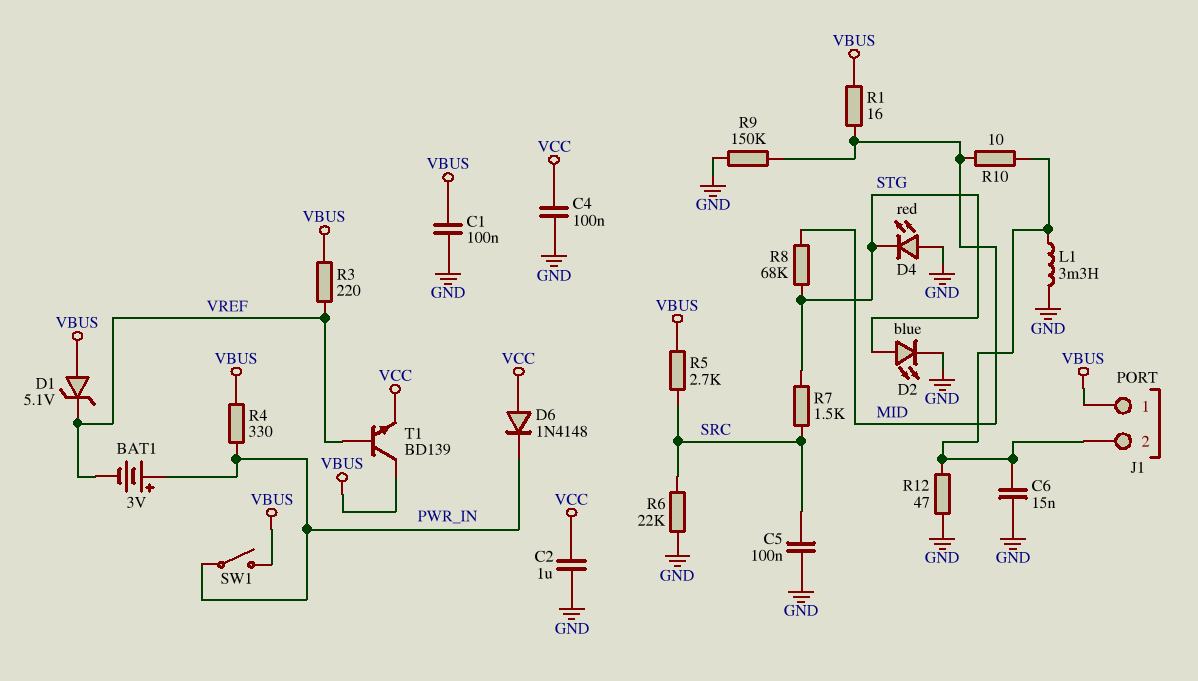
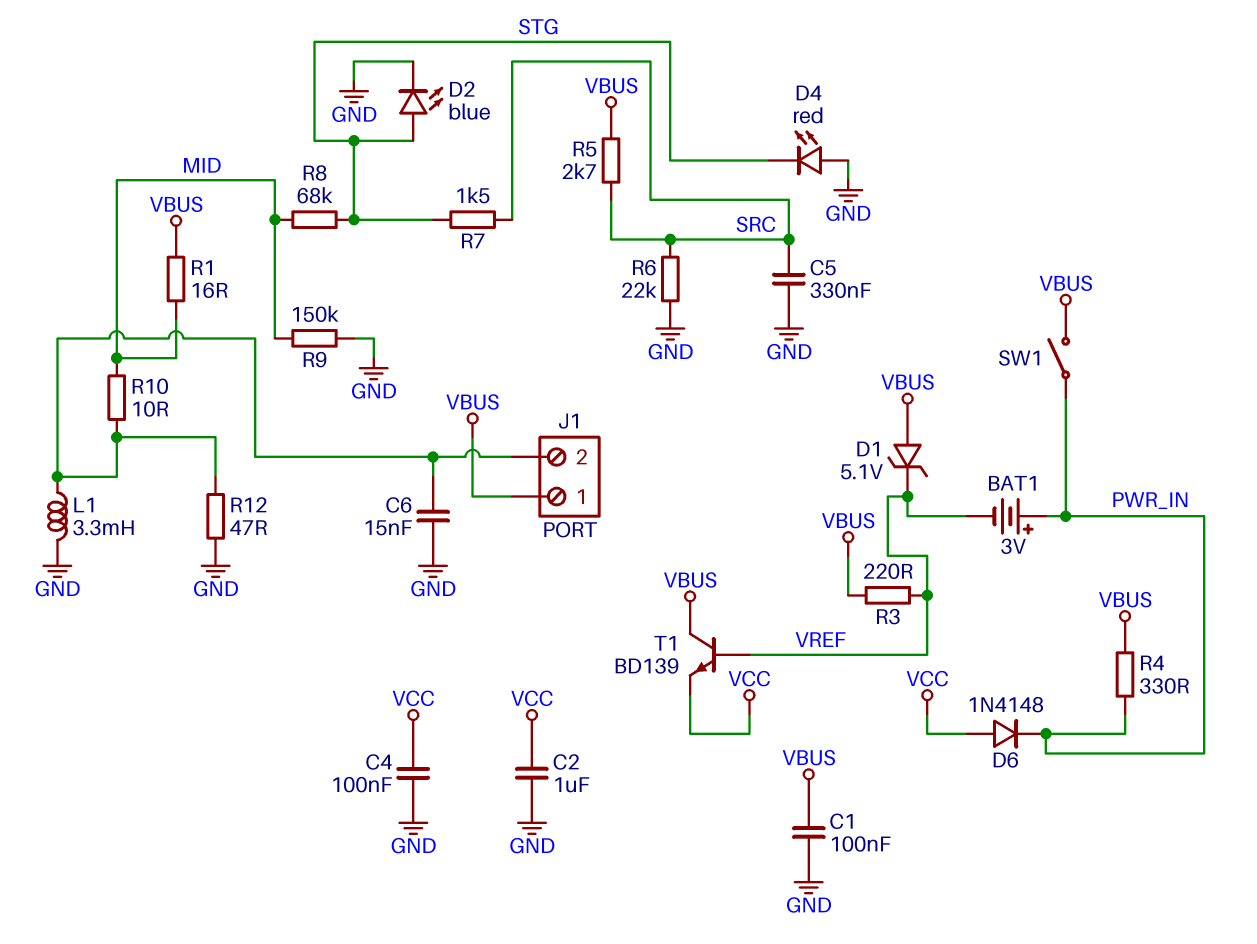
C5: 100nF (GND, SRC) -> 330nF (GND, SRC)

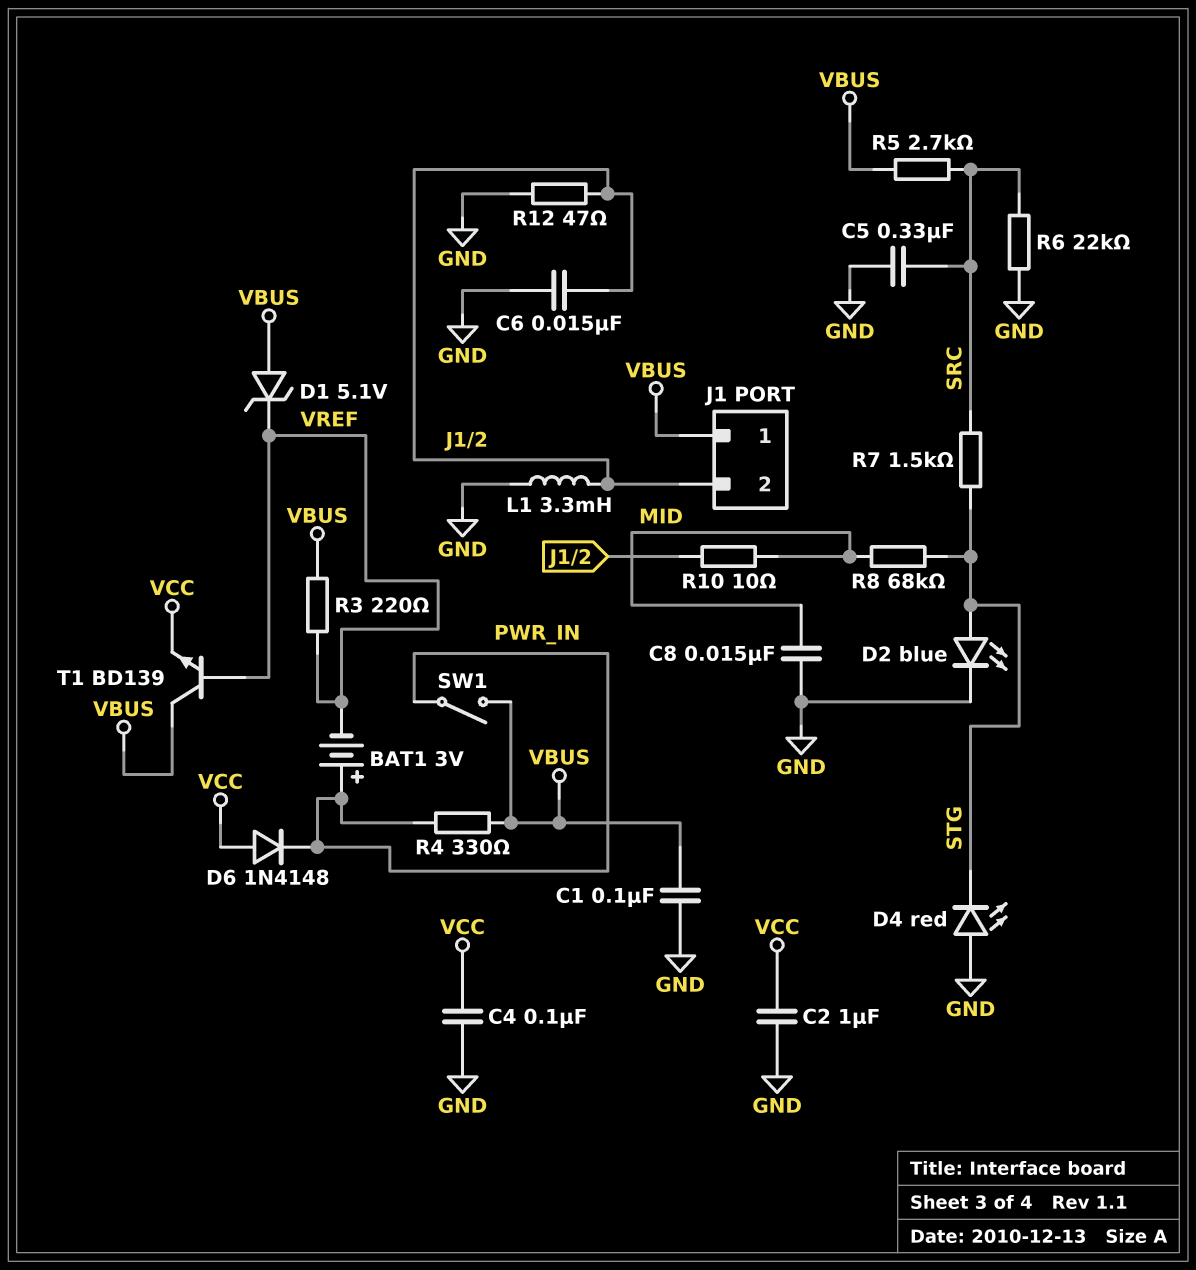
C8: none -> 15nF (GND, MID)
R1: 16 (MID, VBUS) -> none
R9: 150k (GND, MID) -> none

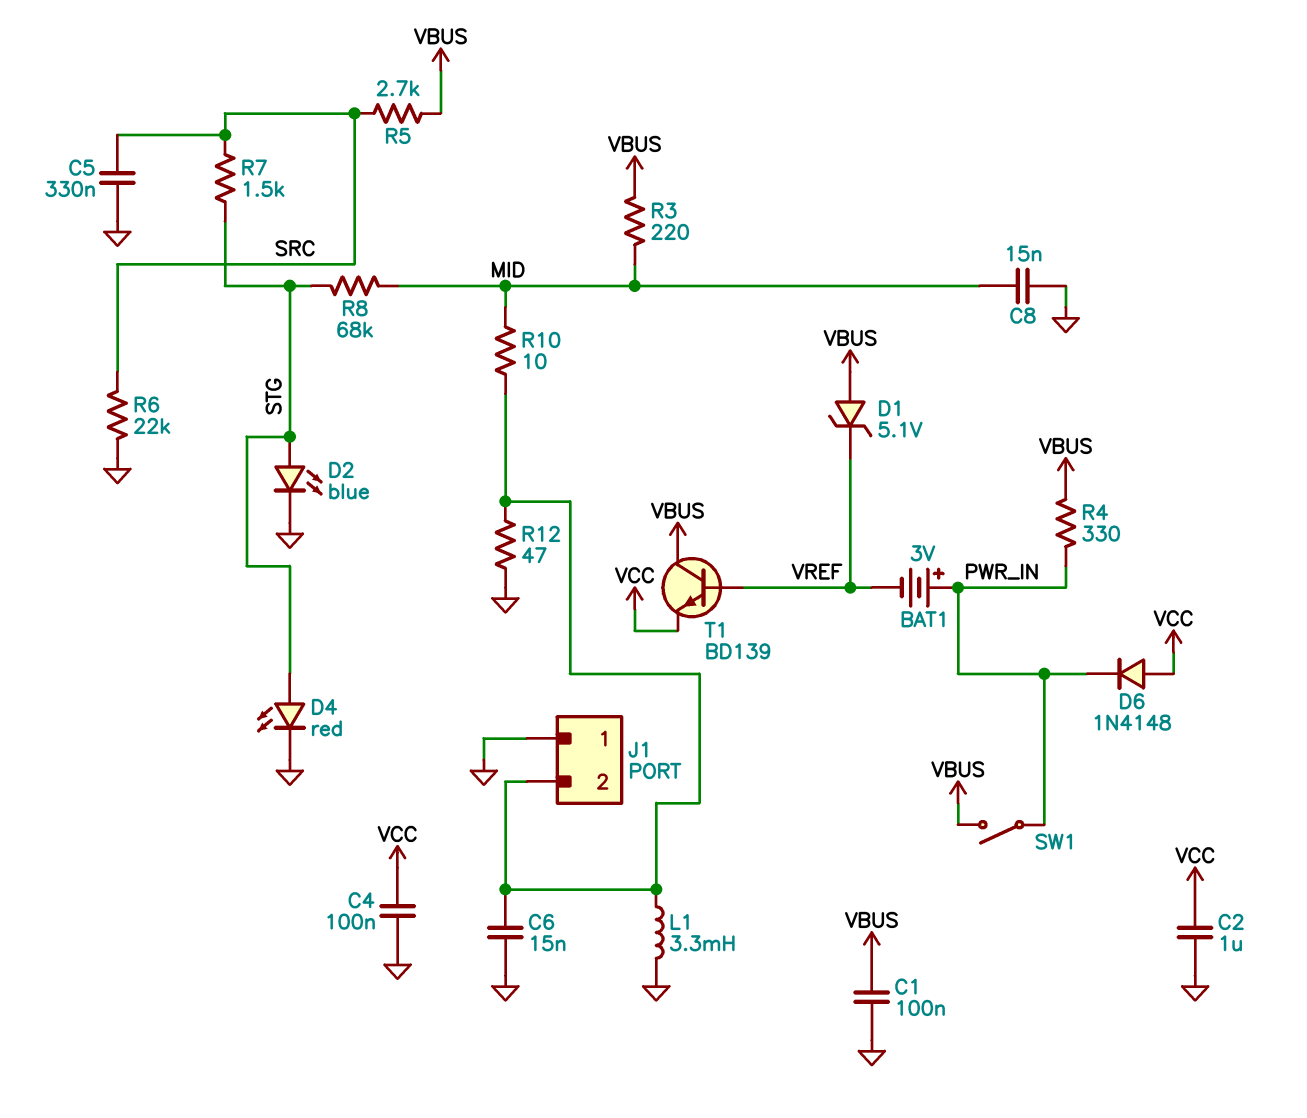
D4: LED red (A GND, K STG) -> LED red (A STG, K GND)
J1 pin 1: VBUS -> GND
R3: 220 (VBUS, VREF) -> 220 (MID, VBUS)

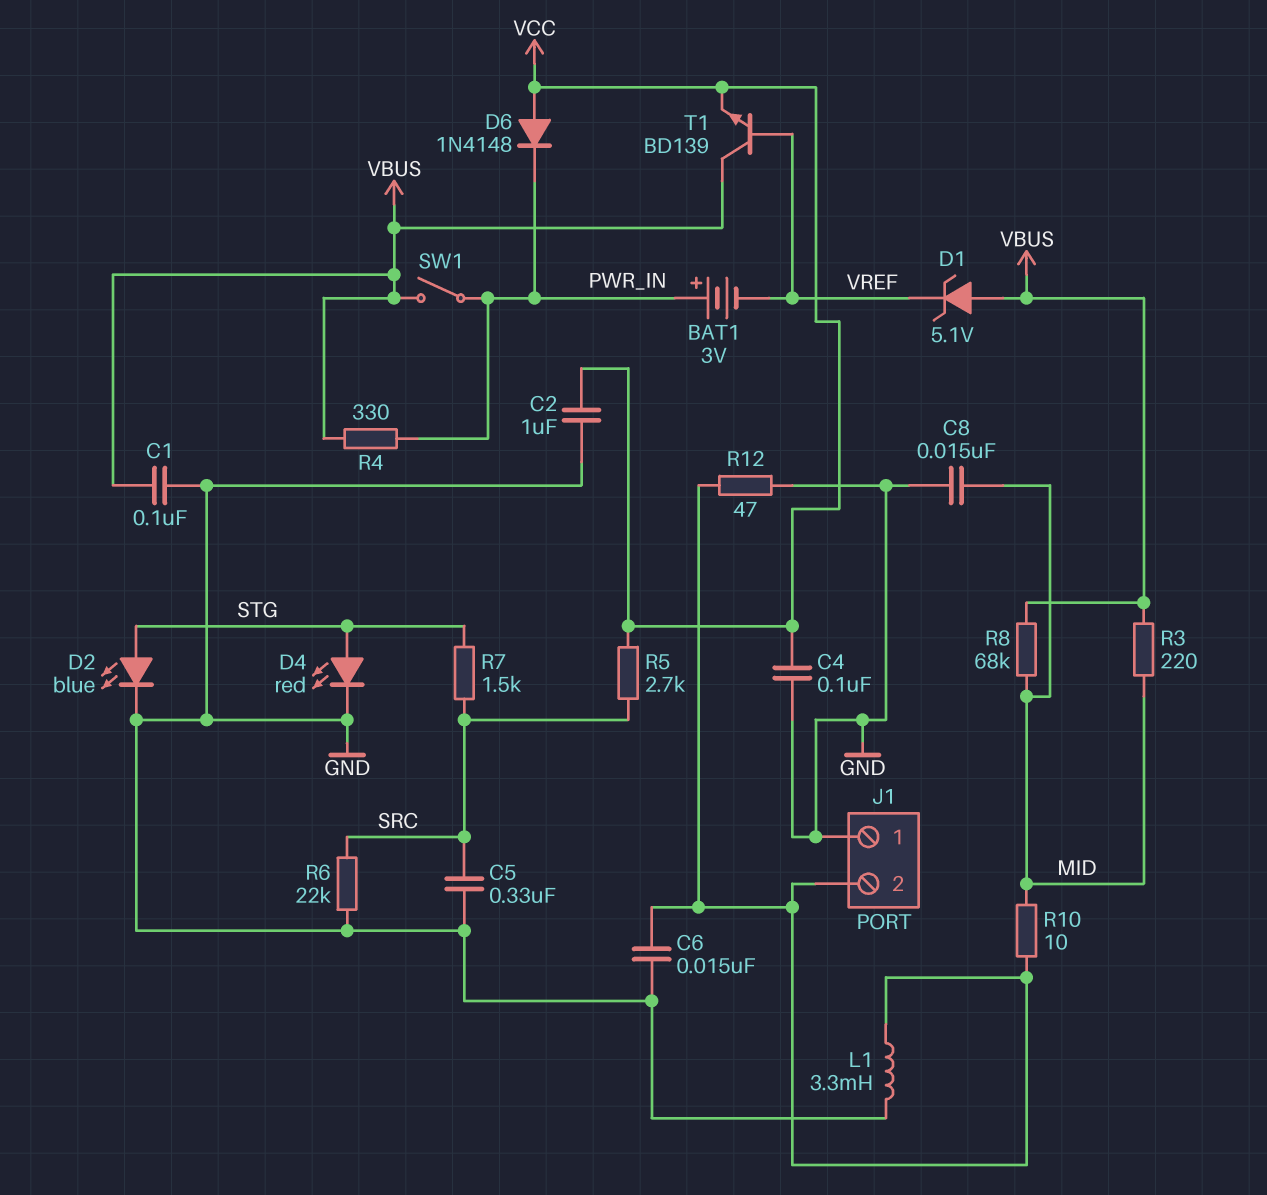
R5: 2.7k (SRC, VBUS) -> 2.7k (SRC, VCC)
R8: 68k (MID, STG) -> 68k (MID, VBUS)

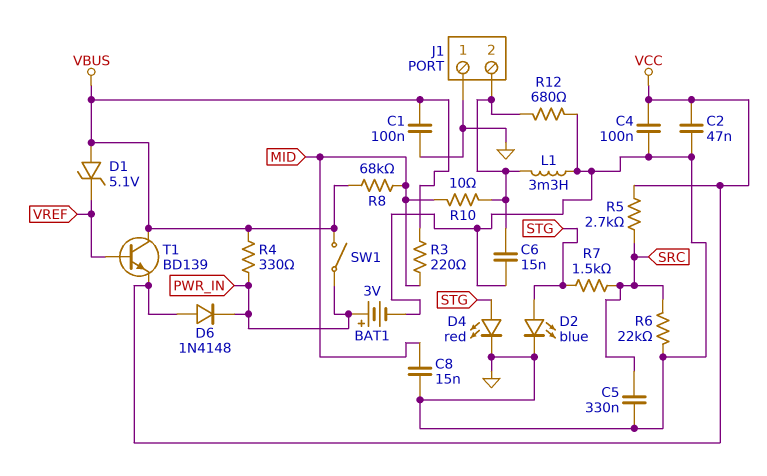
BAT1: 3V (plus PWR_IN, minus VREF) -> 3V (plus PWR_IN, minus GND)
C2: 1uF (GND, VCC) -> 47nF (GND, VCC)
R12: 47 (GND, J1/2) -> 680 (GND, J1/2)

